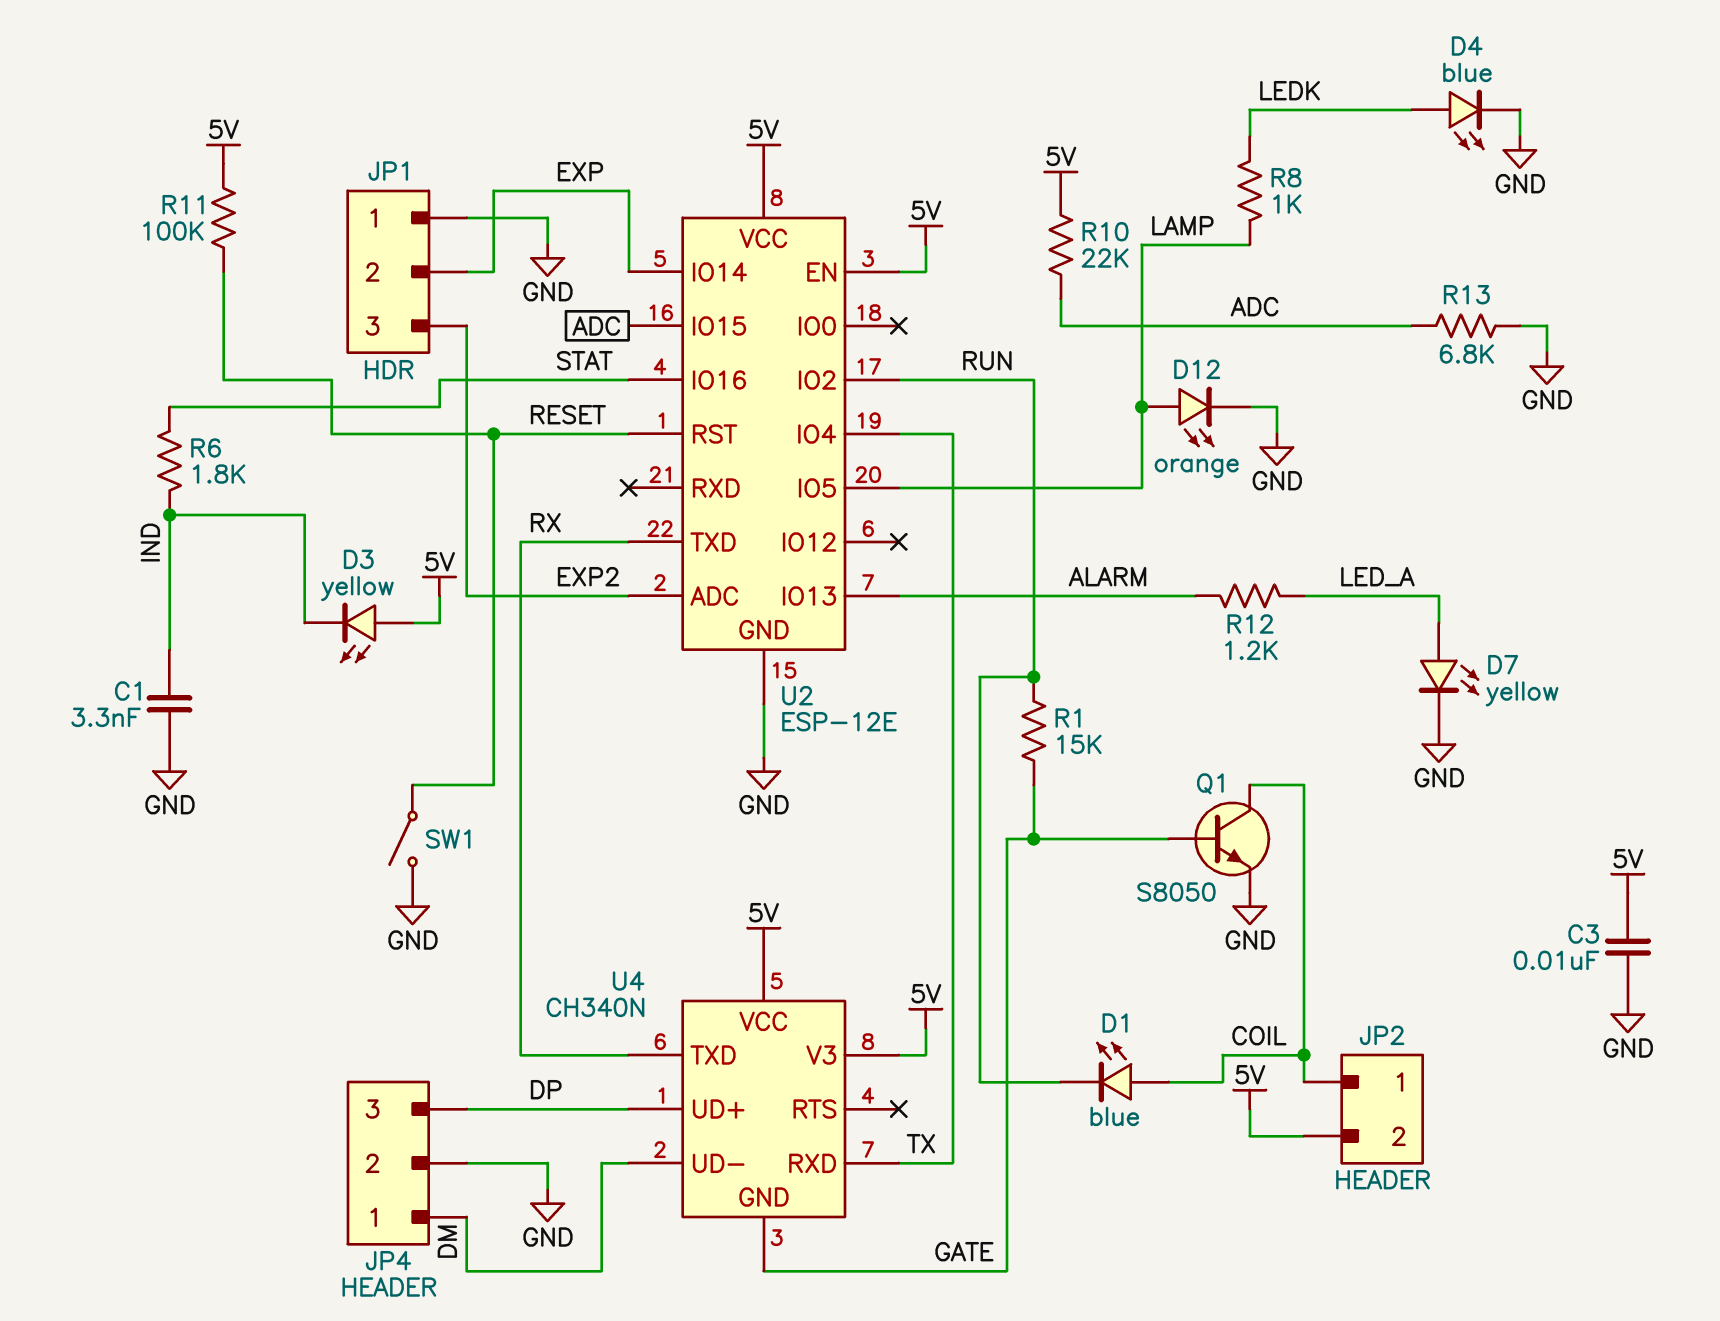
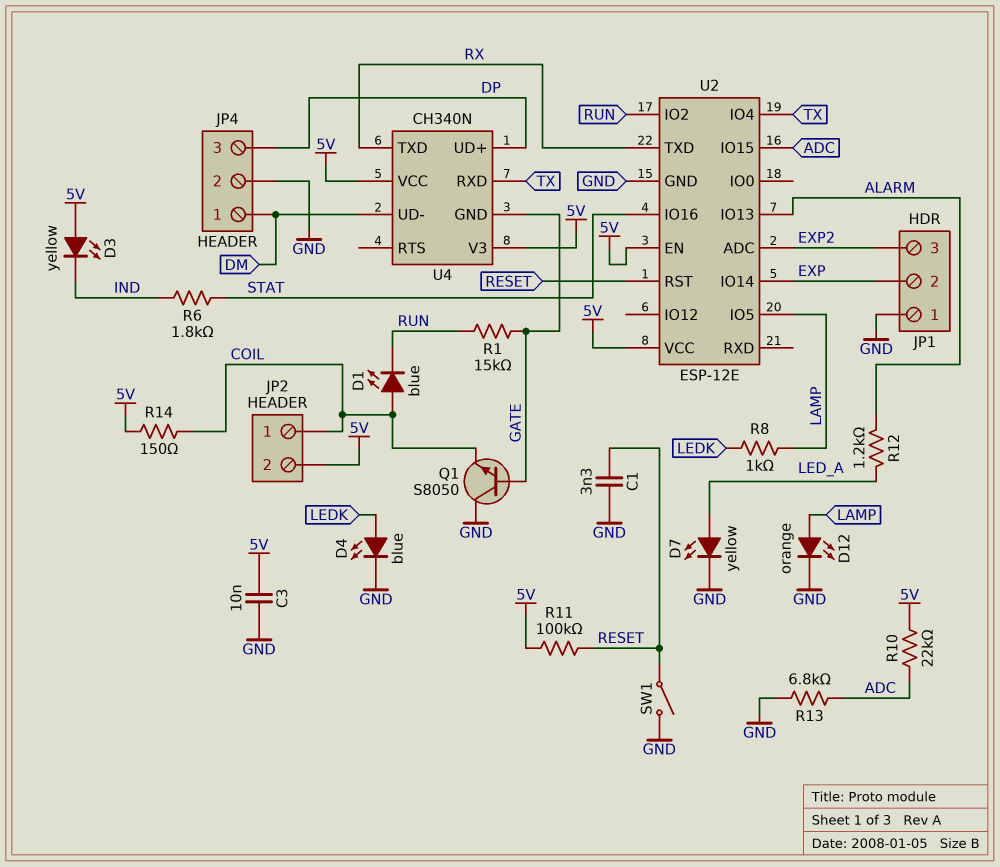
C1: 3.3nF (GND, IND) -> 3.3nF (GND, RESET)
Q1: NPN S8050 (B GATE, C COIL, E GND) -> NPN S8050 (B GATE, C GND, E COIL)
R14: none -> 150 (5V, COIL)

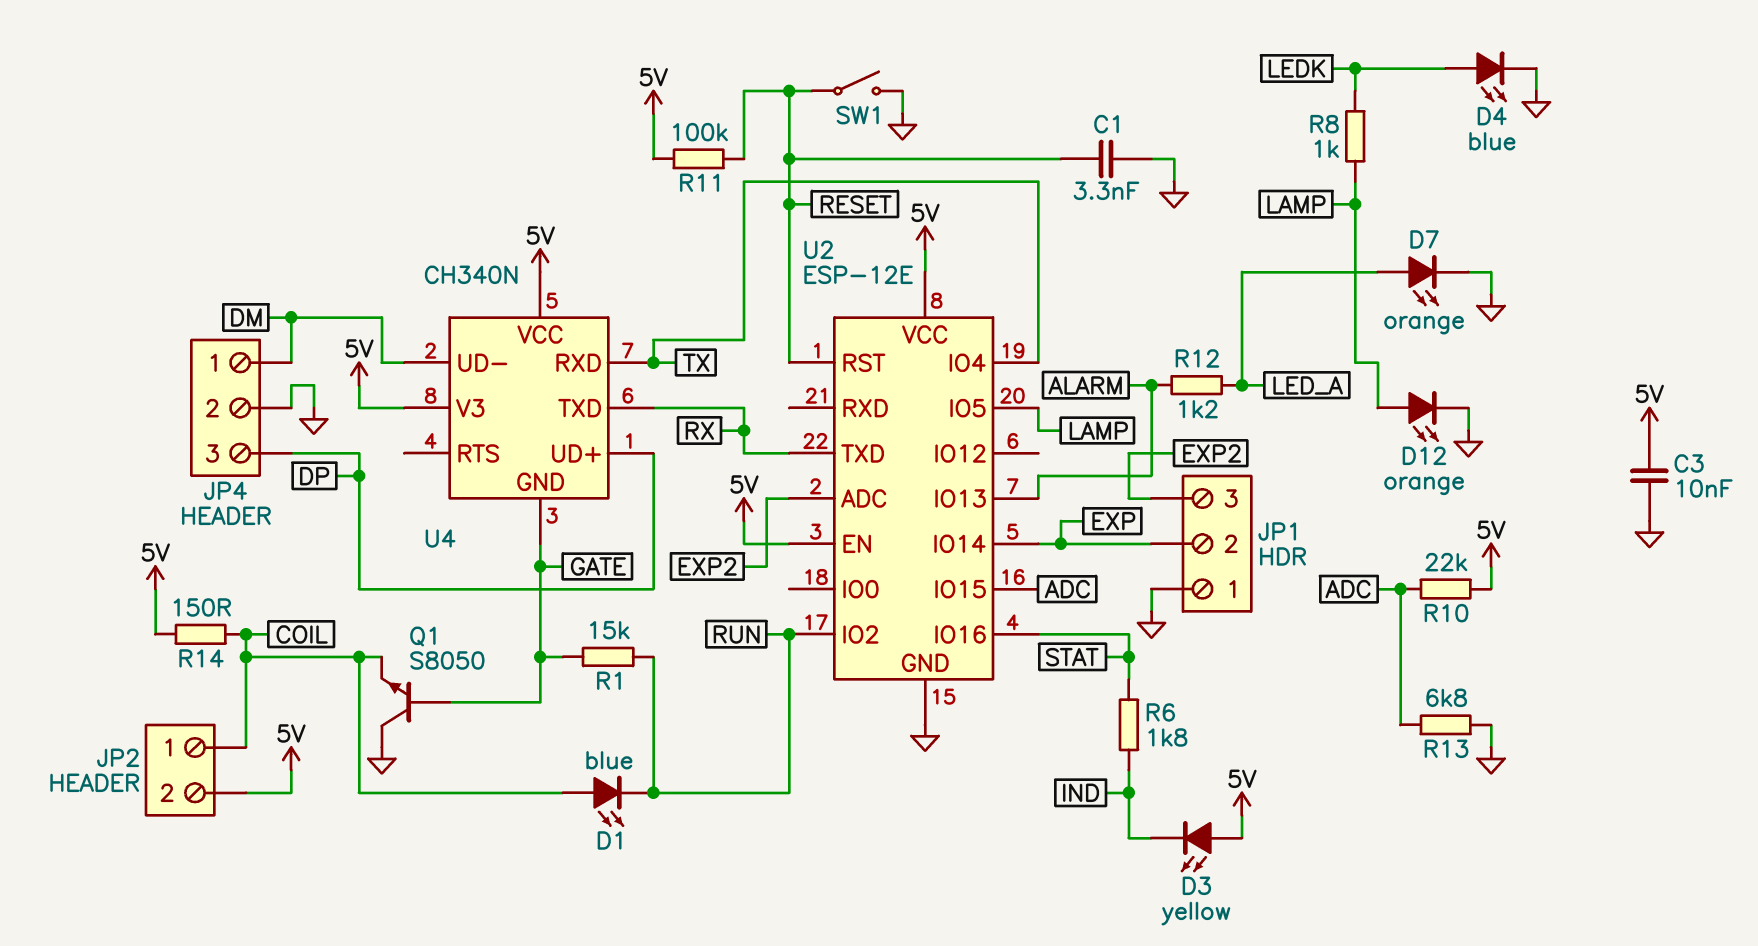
D7: LED yellow (A LED_A, K GND) -> LED orange (A LED_A, K GND)

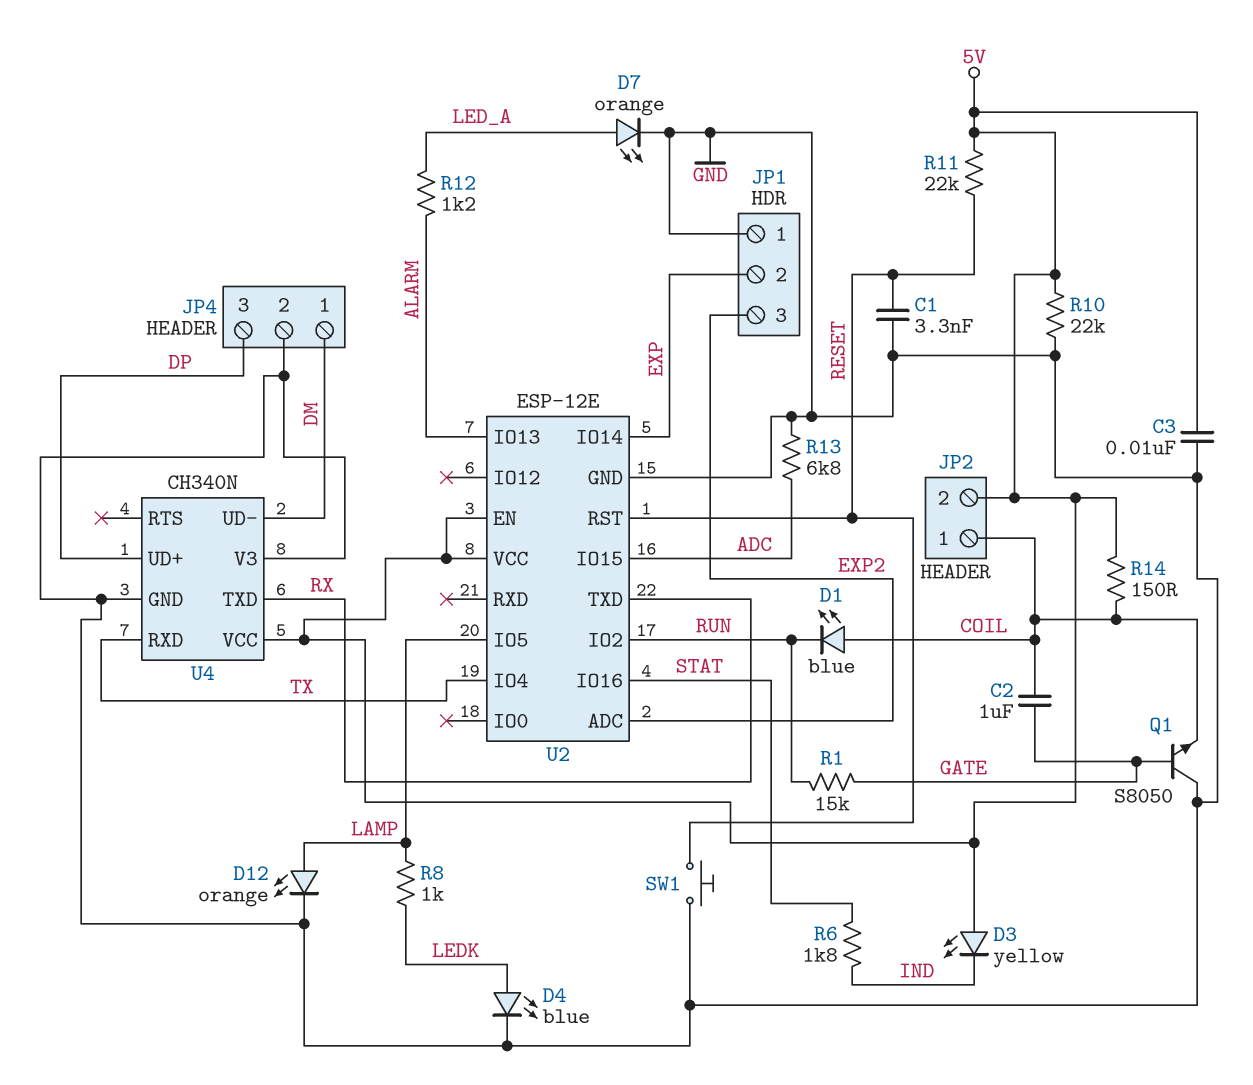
C2: none -> 1uF (COIL, GATE)
R10: 22k (5V, ADC) -> 22k (5V, GND)
R11: 100k (5V, RESET) -> 22k (5V, RESET)
SW1: switch (GND, RESET) -> button (GND, RESET)
U4 pin GND: GATE -> GND
U4 pin V3: 5V -> GND

